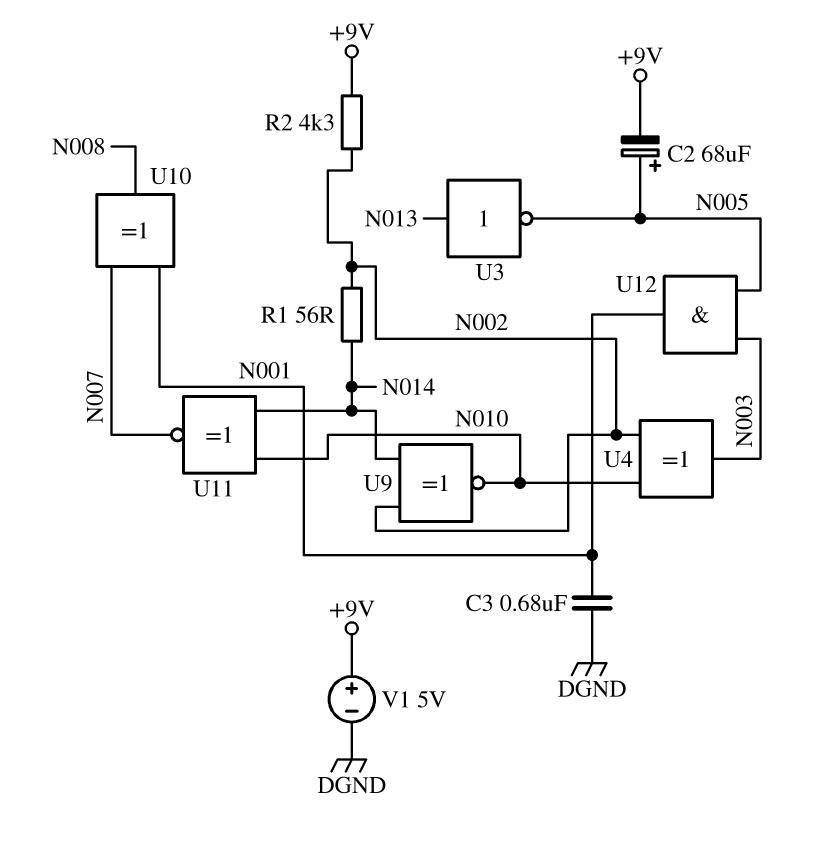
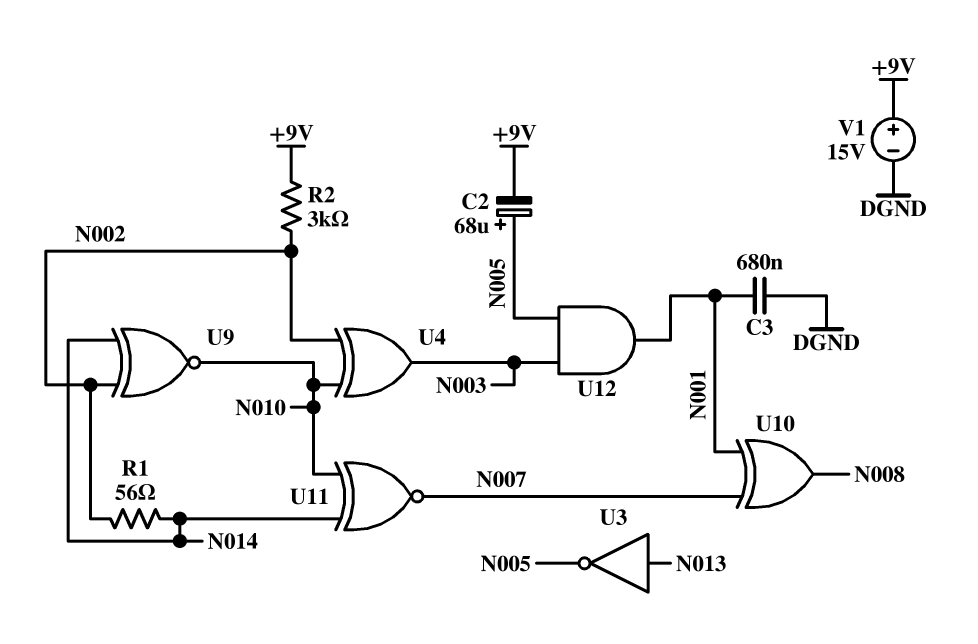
R2: 4.3k (+9V, N002) -> 3k (+9V, N002)
V1: 5V (plus +9V, minus DGND) -> 15V (plus +9V, minus DGND)

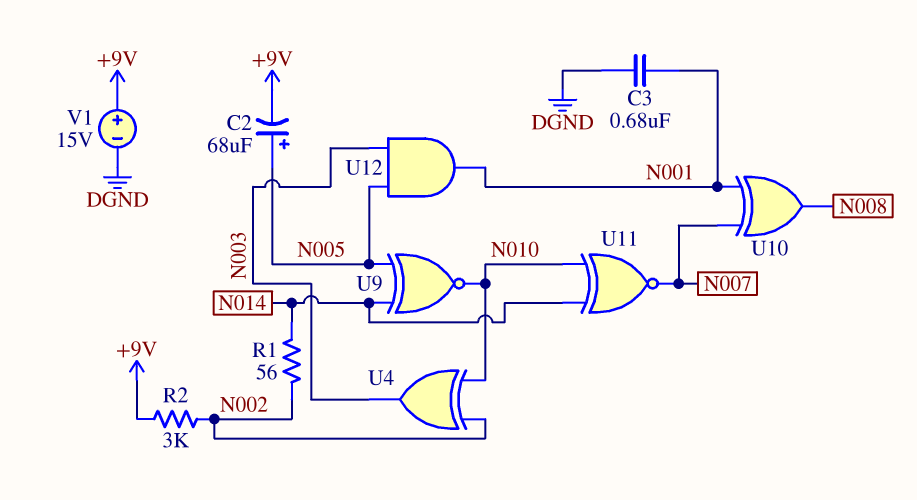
U3: NOT (in N013, out N005) -> none
U9: XNOR (in N002, in N014, out N010) -> XNOR (in N005, in N014, out N010)

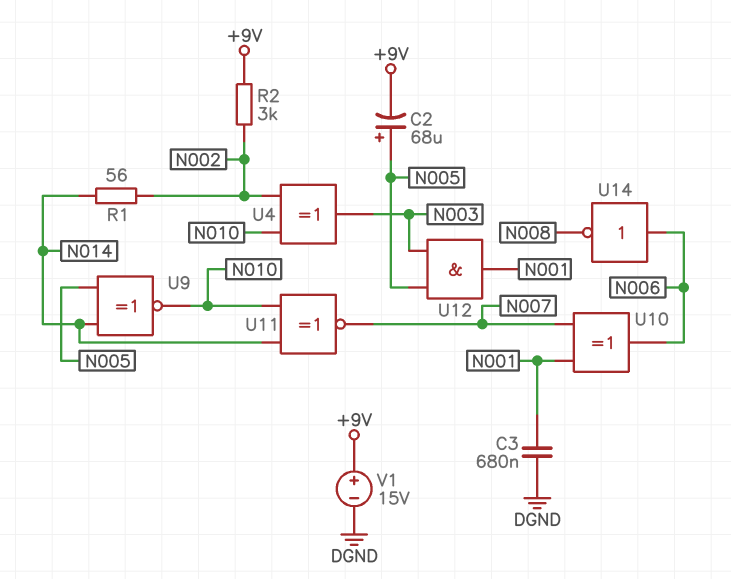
U10: XOR (in N001, in N007, out N008) -> XOR (in N001, in N007, out N006)
U14: none -> NOT (in N006, out N008)

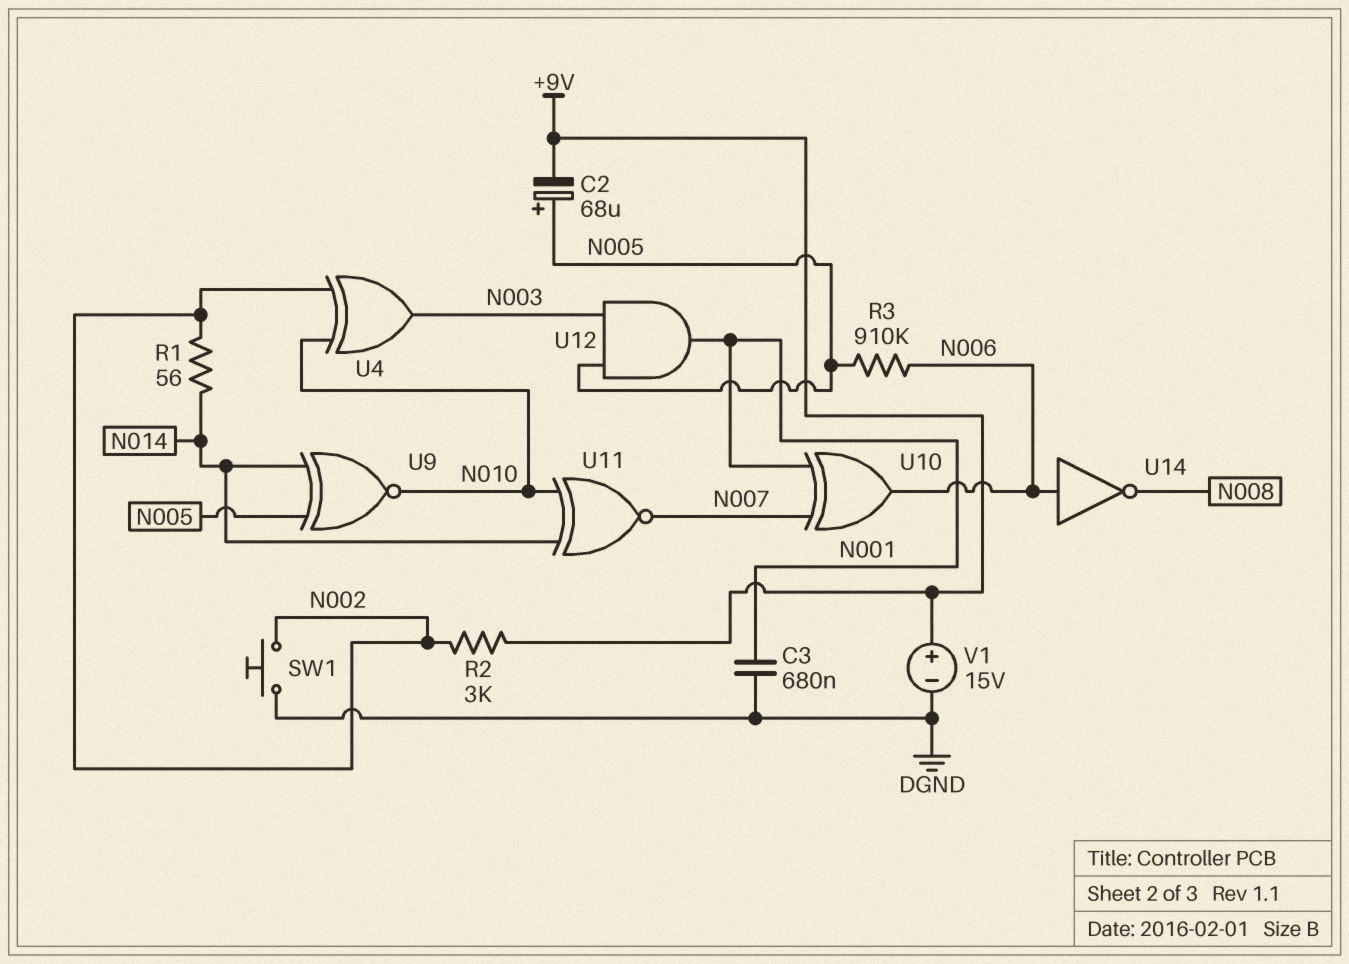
R3: none -> 910k (N005, N006)
SW1: none -> button (DGND, N002)

